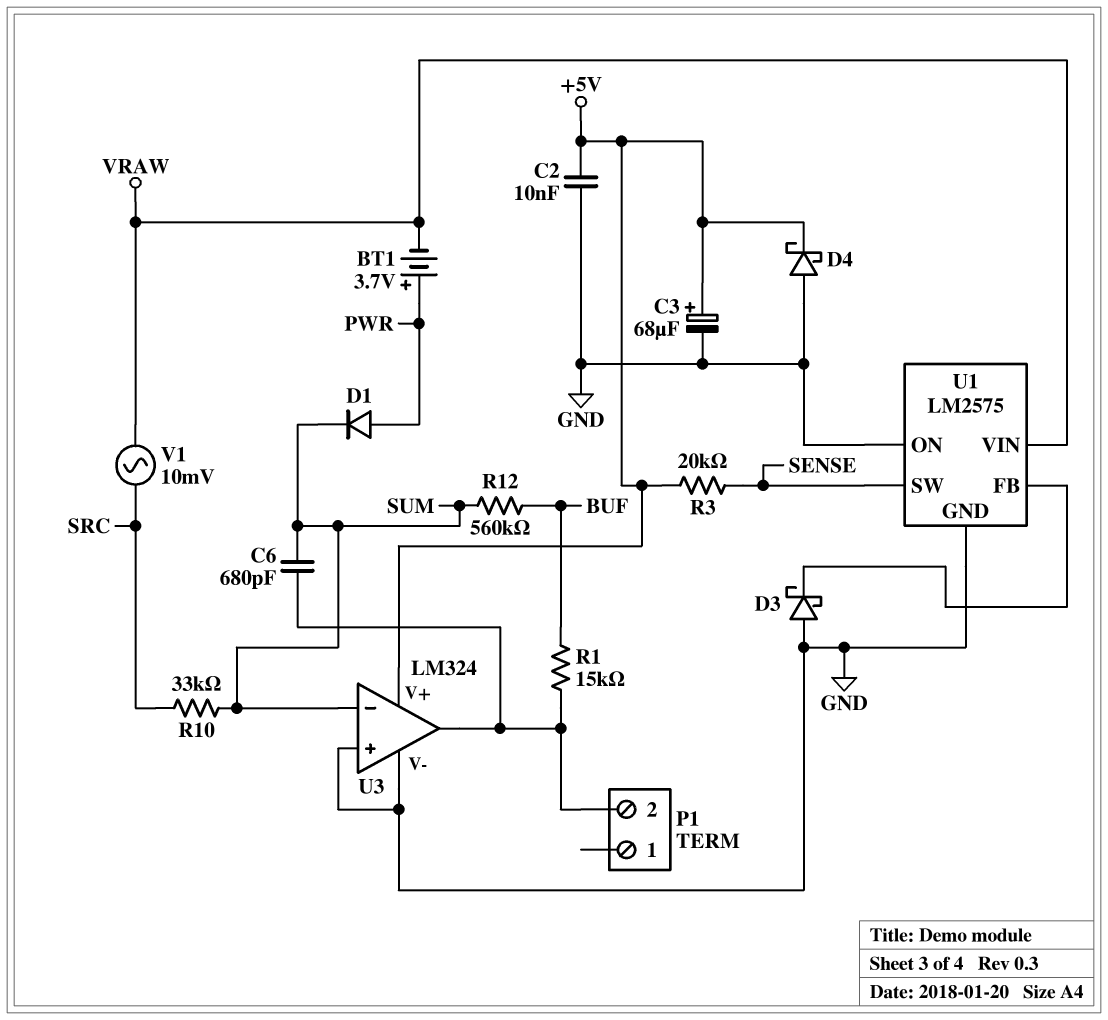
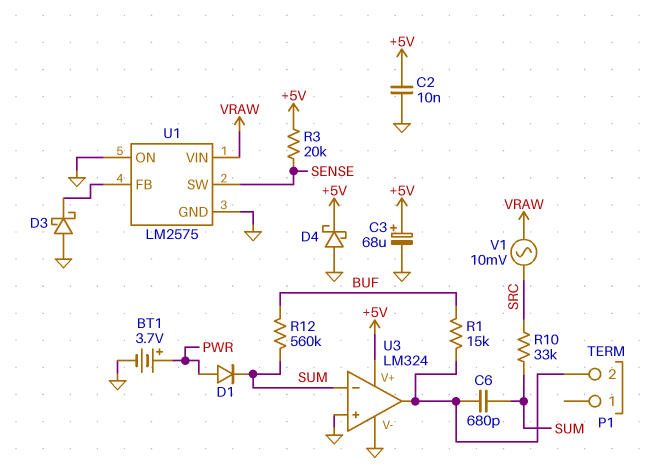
BT1: 3.7V (plus PWR, minus VRAW) -> 3.7V (plus PWR, minus GND)

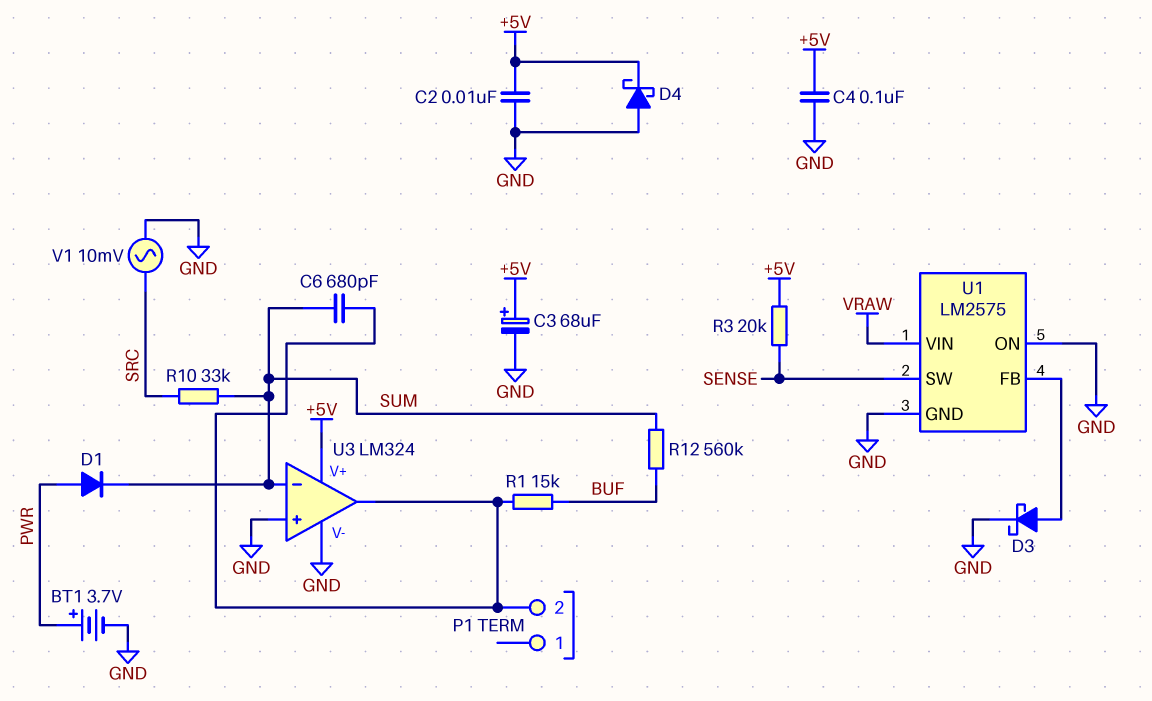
C4: none -> 100nF (+5V, GND)
D3: schottky (A GND, K U1/FB) -> schottky (A U1/FB, K GND)
V1: AC 10mV (SRC, VRAW) -> AC 10mV (GND, SRC)

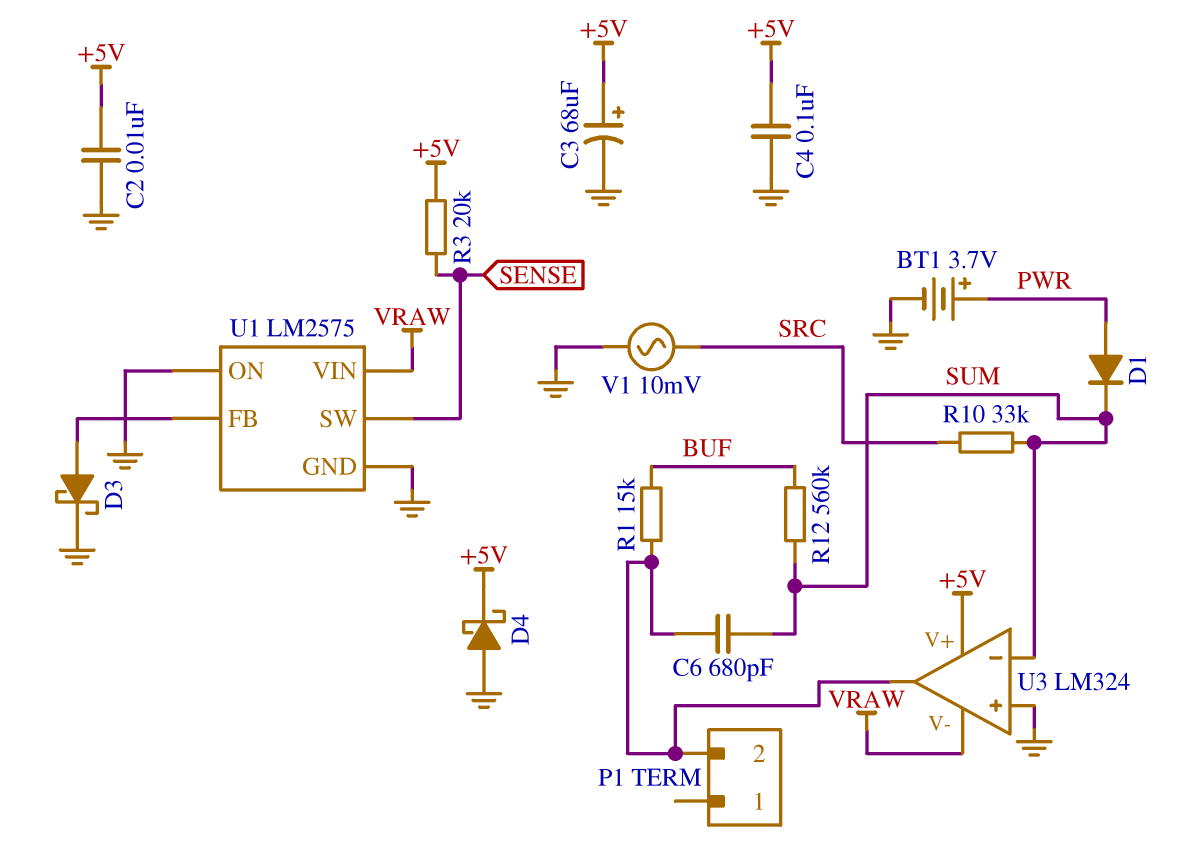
U3 pin V-: GND -> VRAW

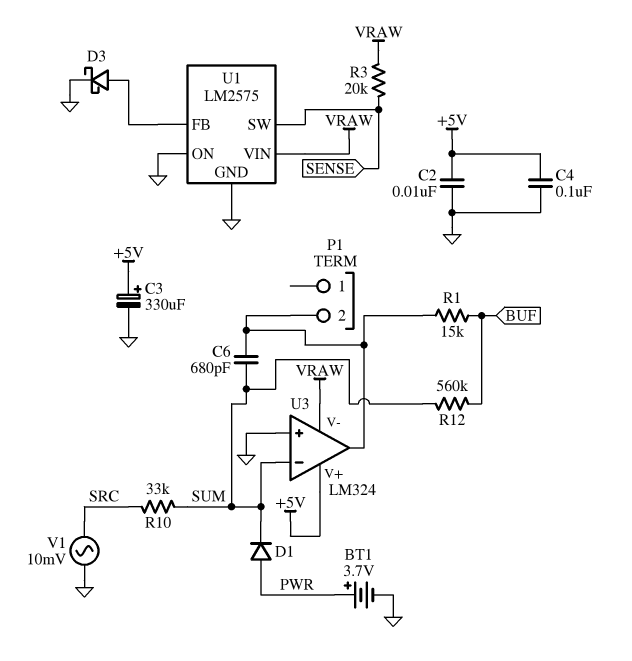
C3: 68uF (plus +5V, minus GND) -> 330uF (plus +5V, minus GND)
D4: schottky (A GND, K +5V) -> none
R3: 20k (+5V, SENSE) -> 20k (SENSE, VRAW)

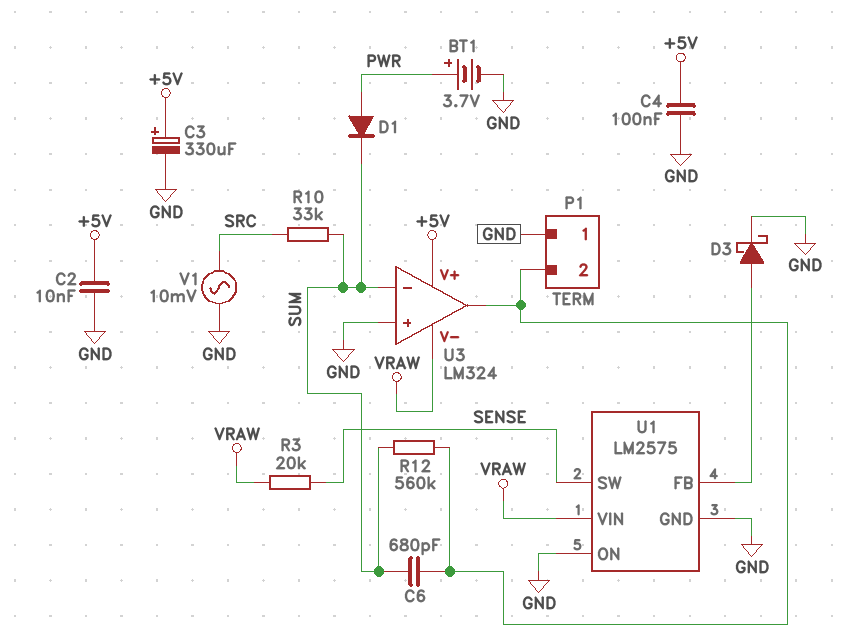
P1 pin 1: none -> GND
R1: 15k (BUF, P1/2) -> none
R12: 560k (BUF, SUM) -> 560k (P1/2, SUM)

